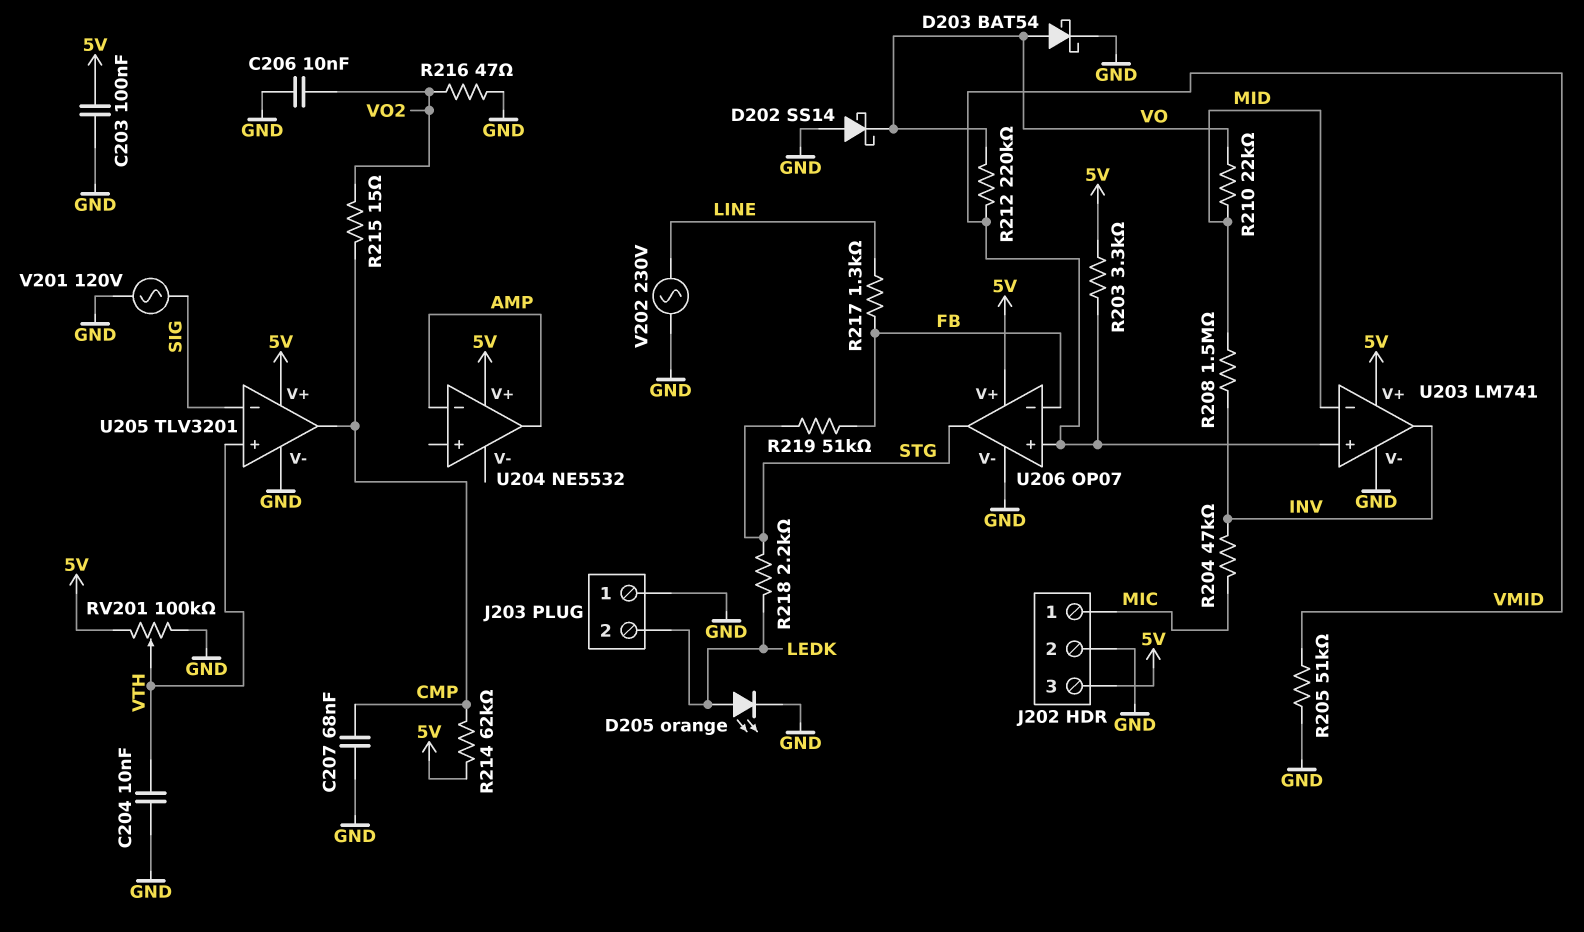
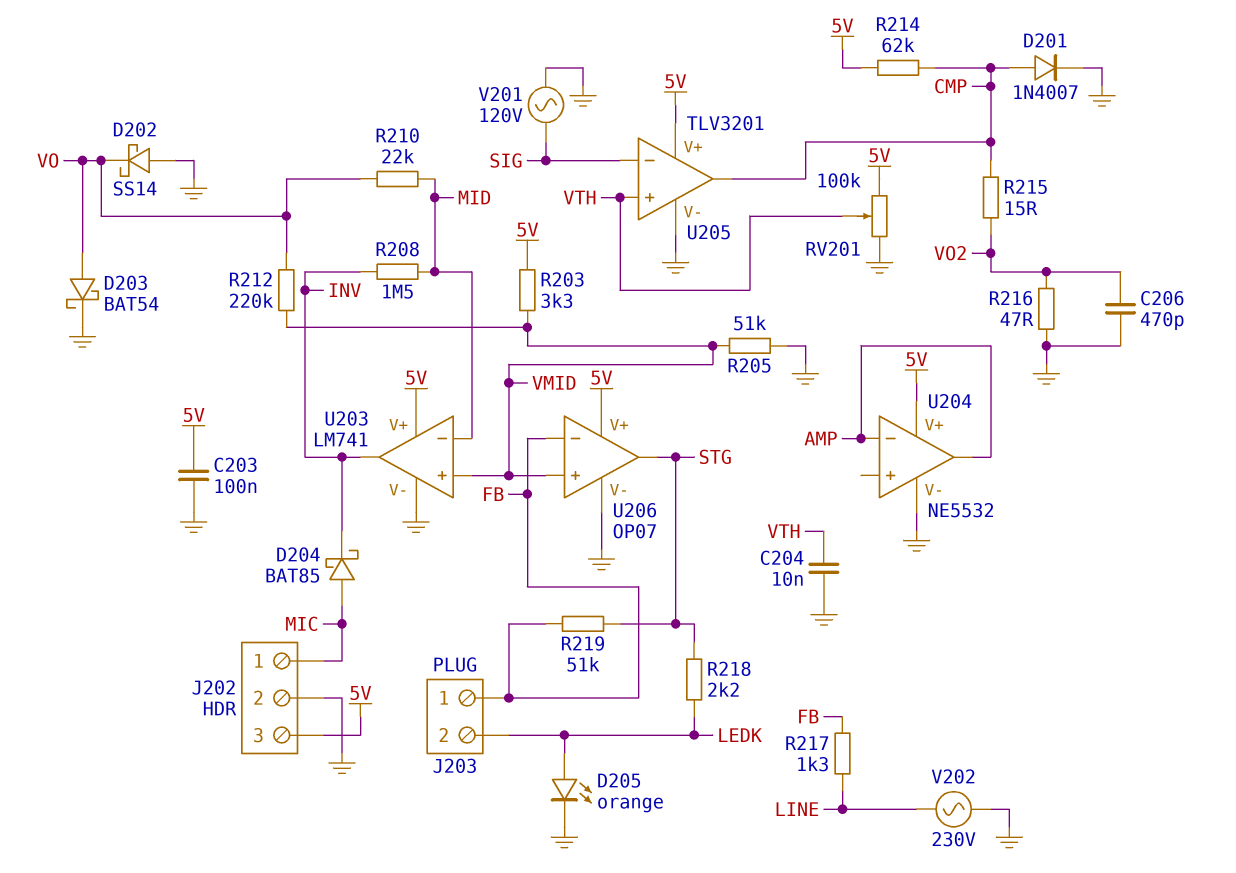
C206: 10nF (GND, VO2) -> 470pF (GND, VO2)
C207: 68nF (CMP, GND) -> none
D201: none -> diode 1N4007 (A CMP, K GND)
D204: none -> schottky BAT85 (A MIC, K INV)
J203 pin 1: GND -> FB
R204: 47k (INV, MIC) -> none
U204 pin V-: none -> GND

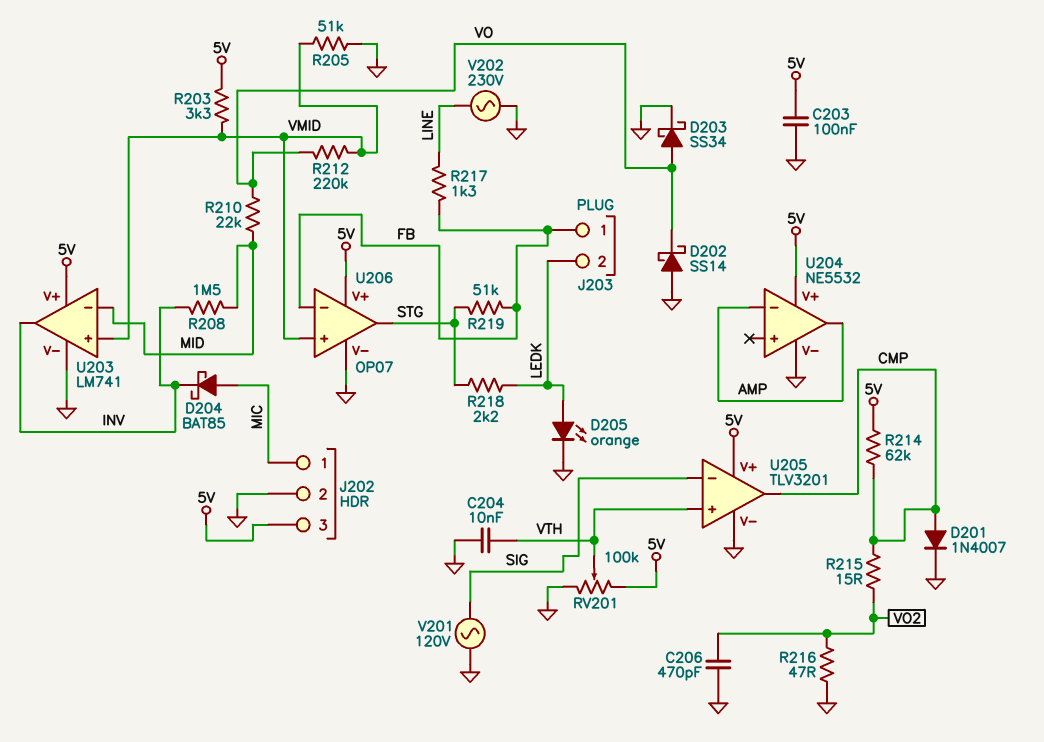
D203: schottky BAT54 (A VO, K GND) -> schottky SS34 (A VO, K GND)

